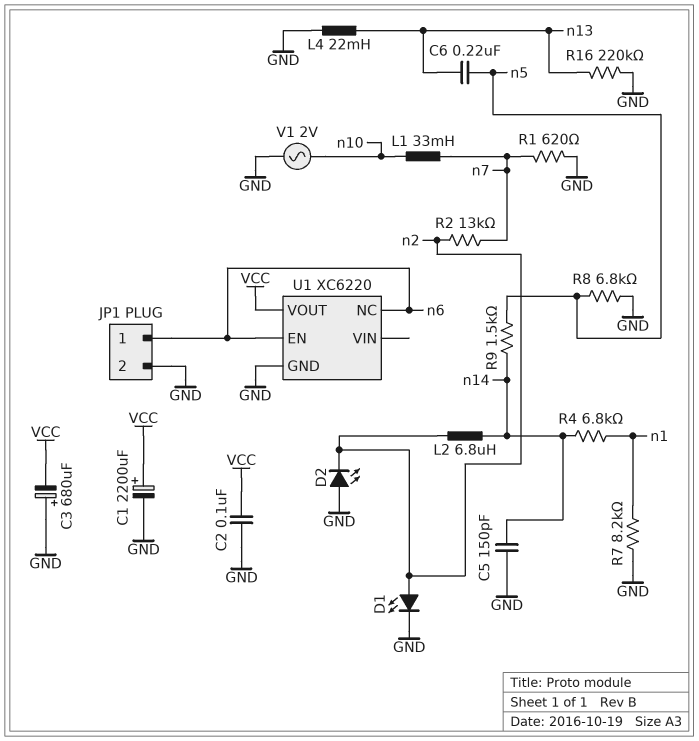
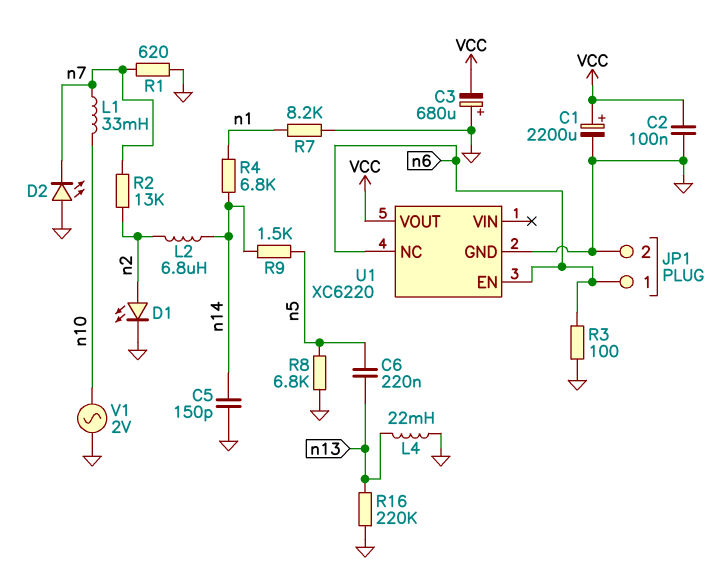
D2: LED (A GND, K n2) -> LED (A GND, K n7)
R3: none -> 100 (GND, n6)

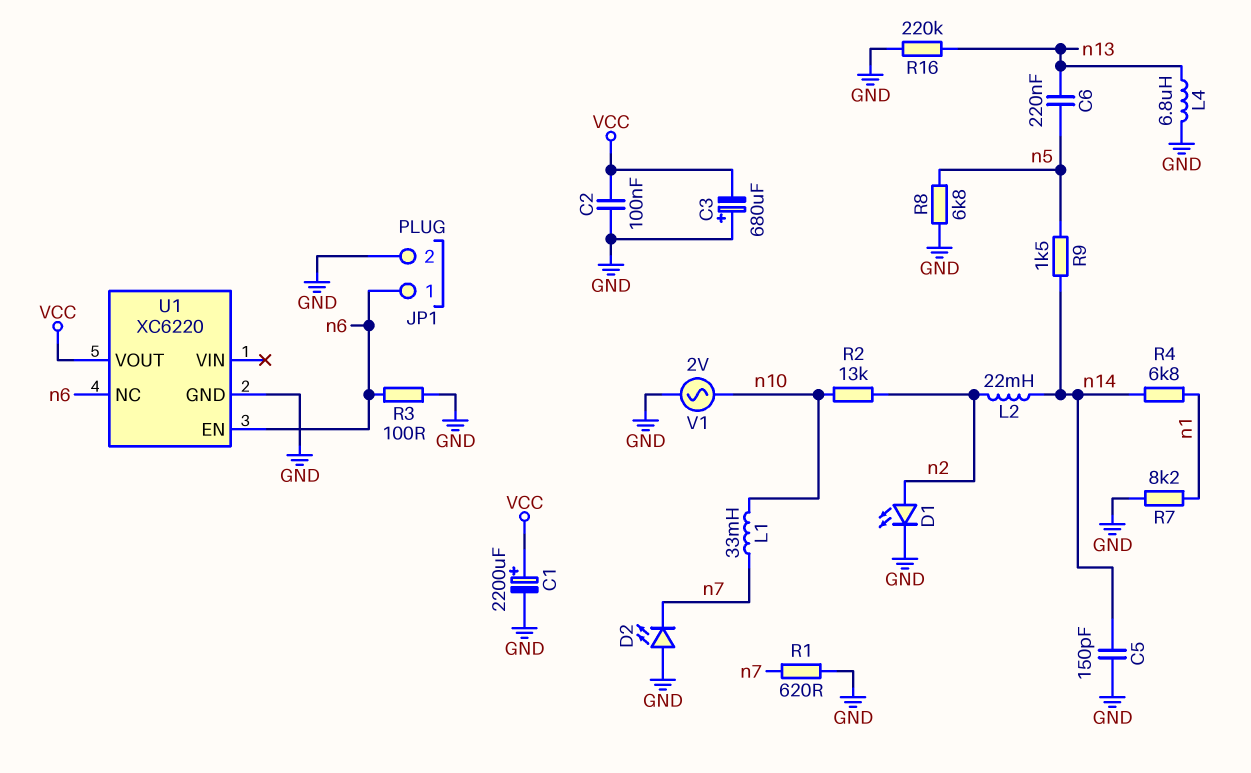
L2: 6.8uH (n2, n14) -> 22mH (n2, n14)
L4: 22mH (GND, n13) -> 6.8uH (GND, n13)
R2: 13k (n2, n7) -> 13k (n2, n10)

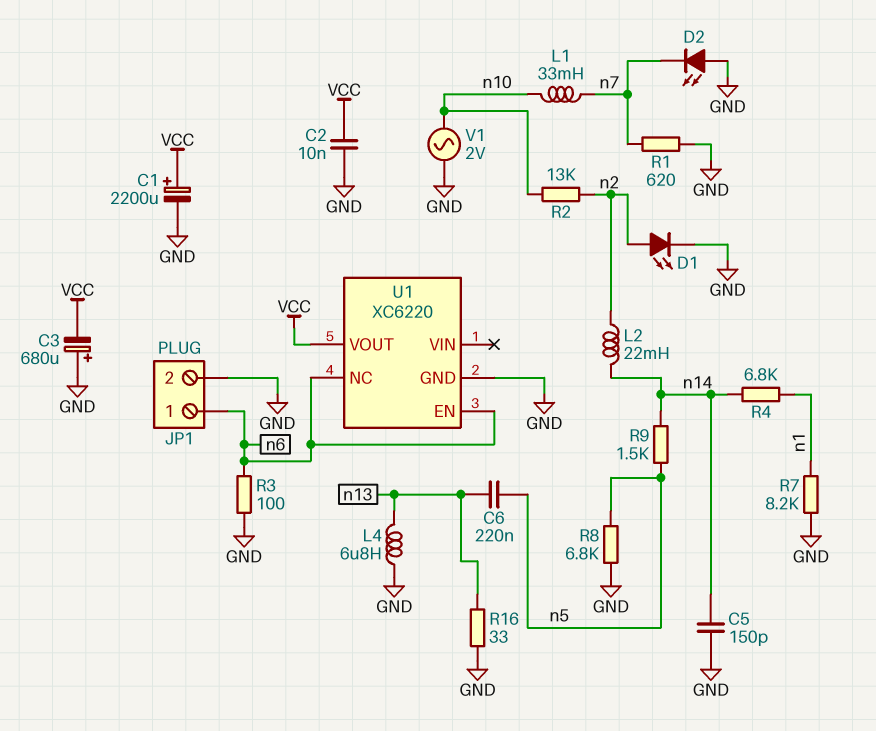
C2: 100nF (GND, VCC) -> 10nF (GND, VCC)
R16: 220k (GND, n13) -> 33 (GND, n13)

